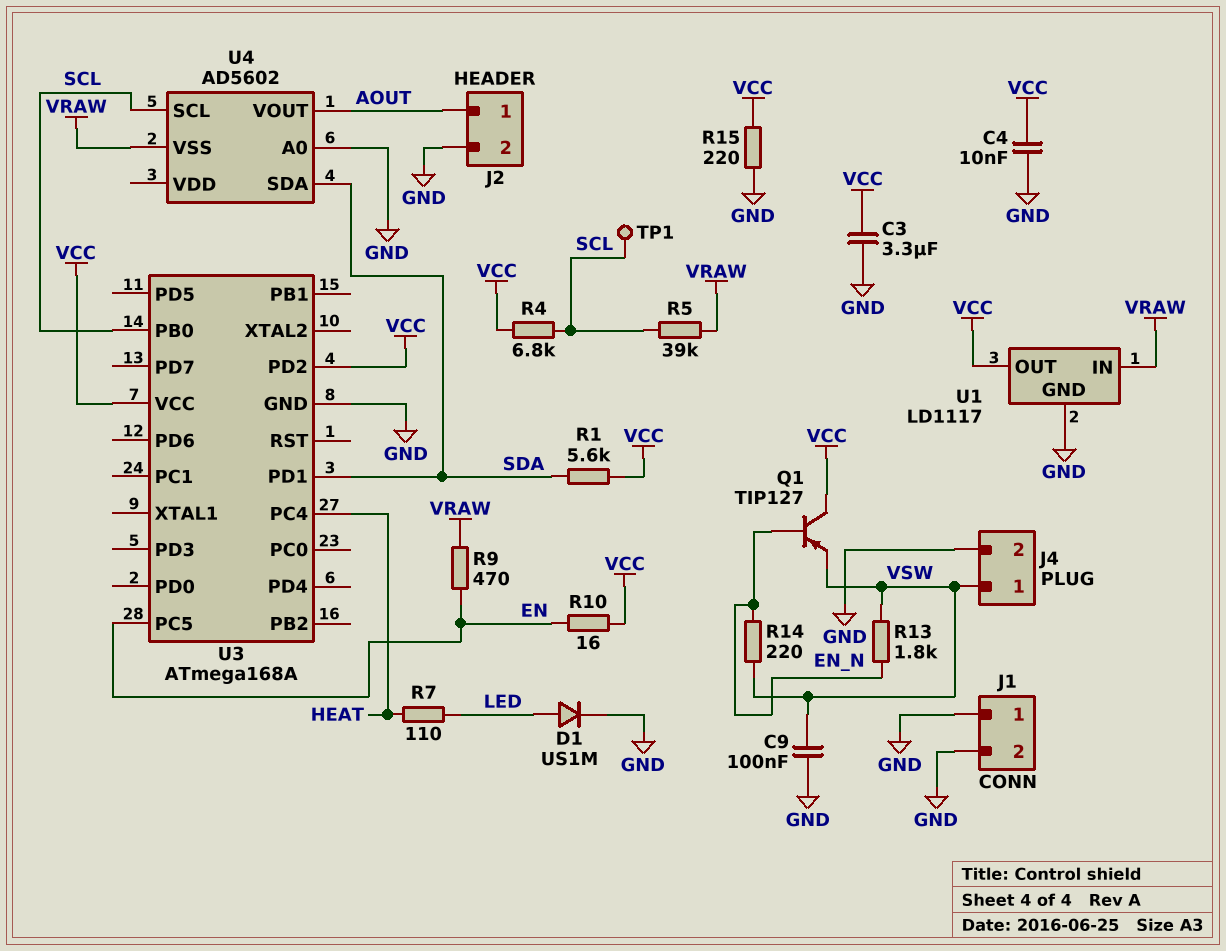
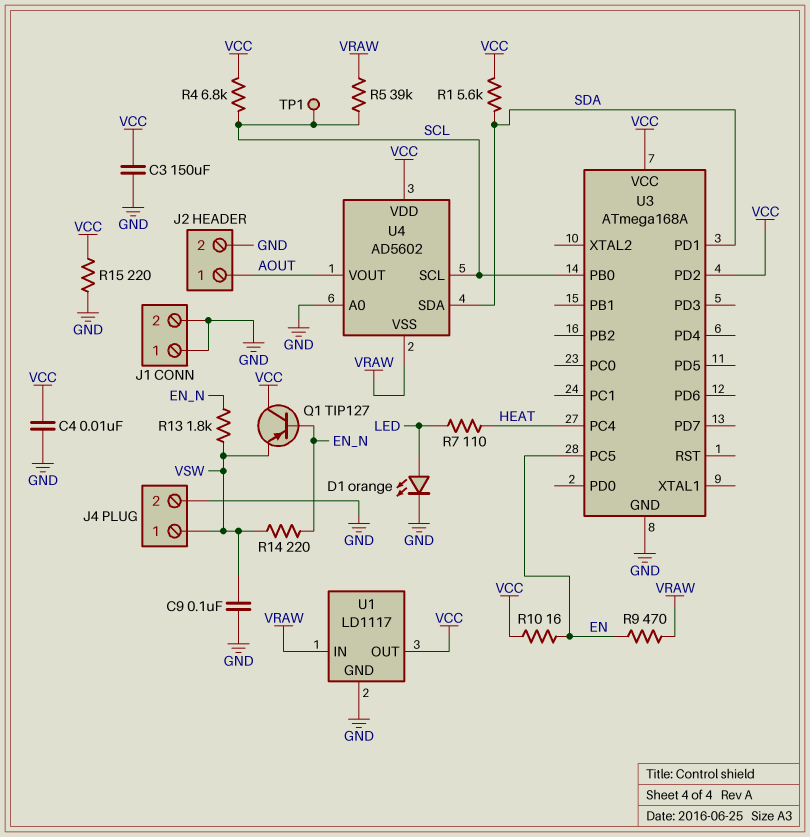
C3: 3.3uF (GND, VCC) -> 150uF (GND, VCC)
D1: diode US1M (A LED, K GND) -> LED orange (A LED, K GND)
U4 pin VDD: none -> VCC

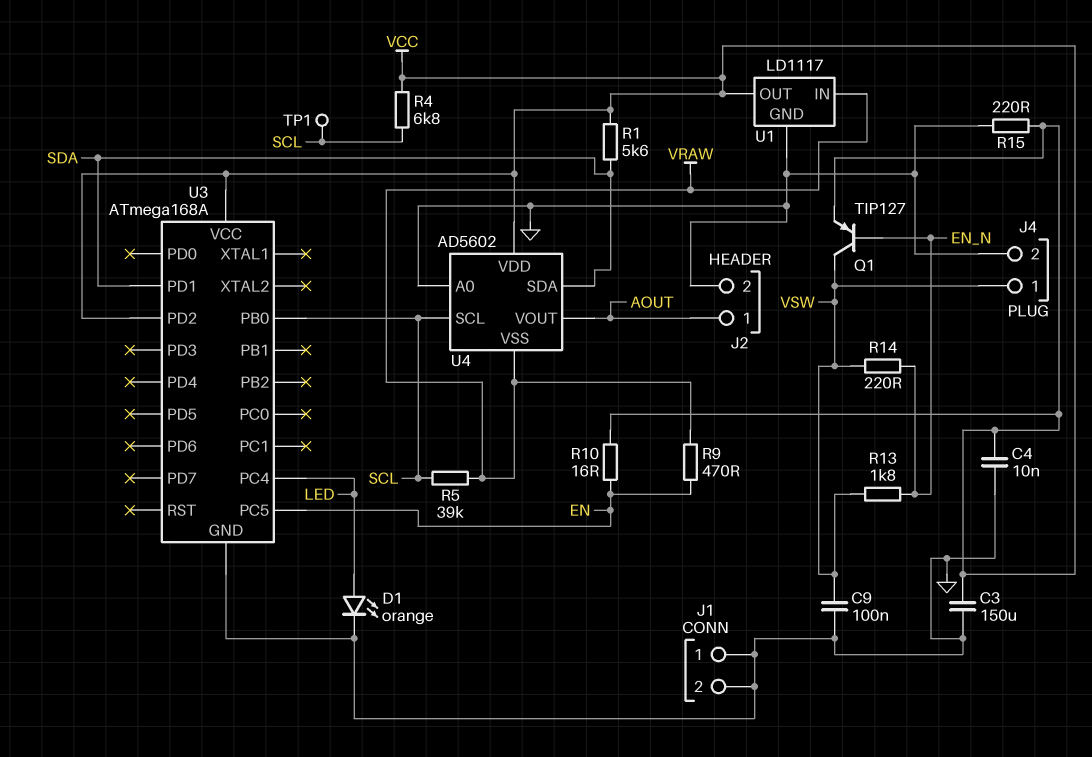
Q1: PNP TIP127 (B EN_N, C VCC, E VSW) -> PNP TIP127 (B EN_N, C VSW, E VCC)
R7: 110 (HEAT, LED) -> none
U3 pin PC4: HEAT -> LED

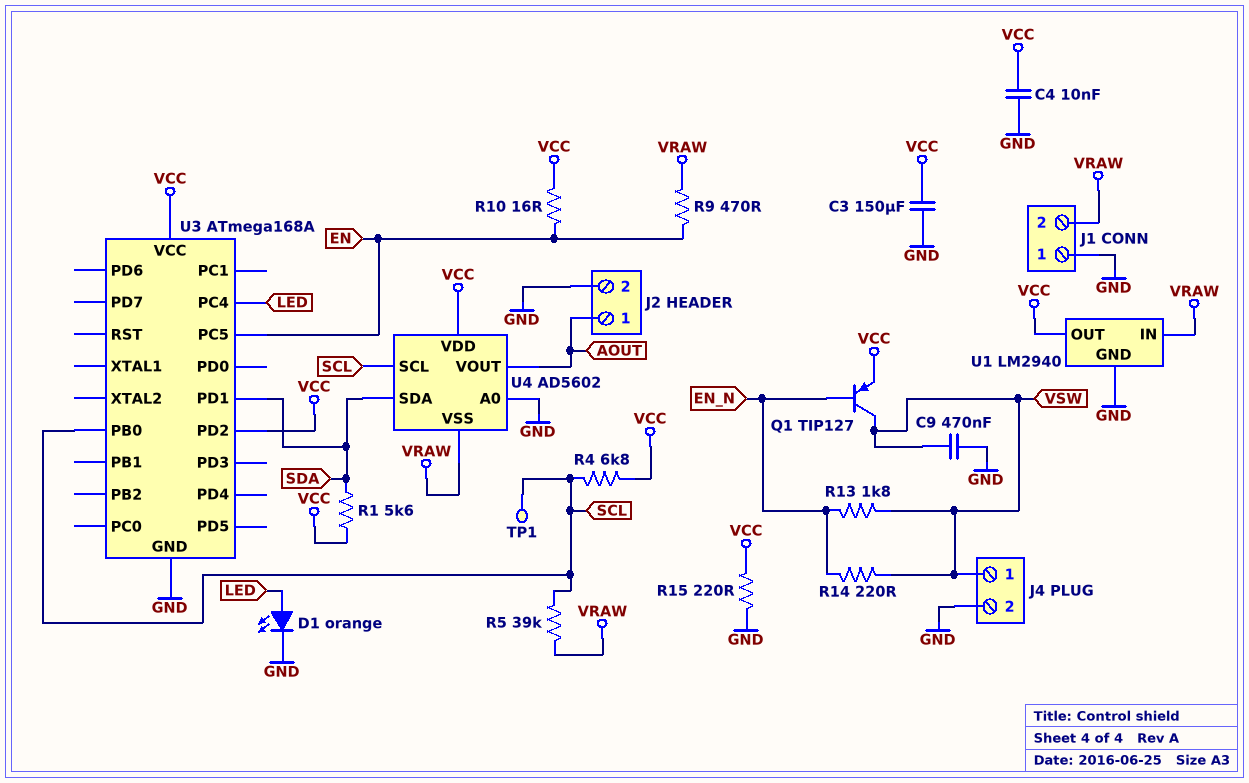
C9: 100nF (GND, VSW) -> 470nF (GND, VSW)
J1 pin 2: GND -> VRAW
U1: LD1117 -> LM2940

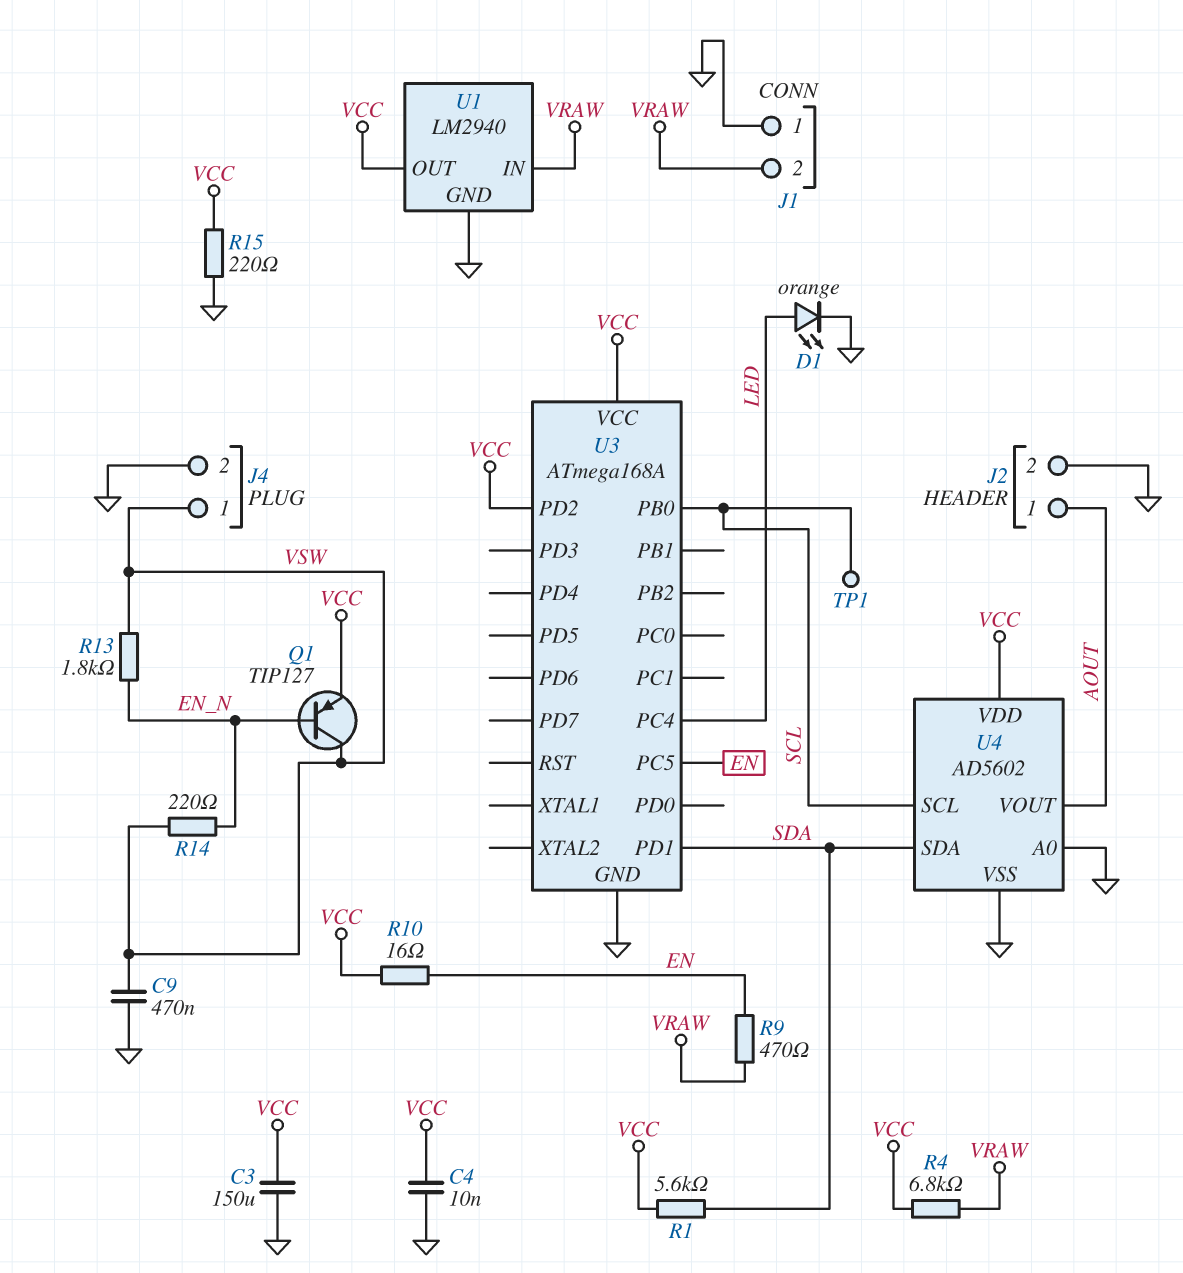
R4: 6.8k (SCL, VCC) -> 6.8k (VCC, VRAW)
R5: 39k (SCL, VRAW) -> none
U4 pin VSS: VRAW -> GND

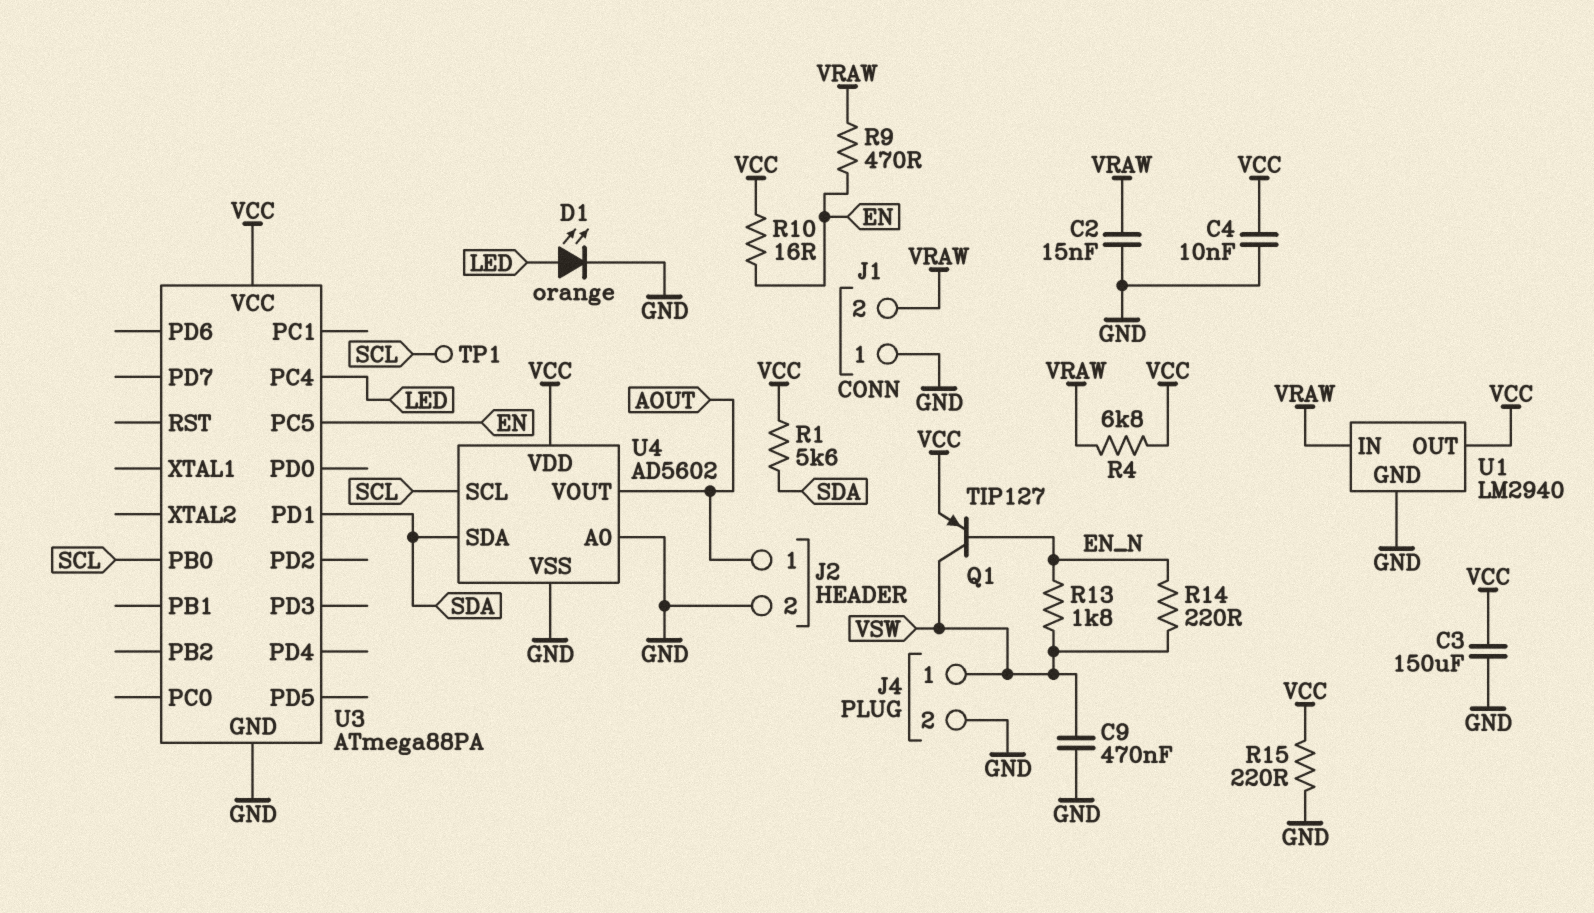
C2: none -> 15nF (GND, VRAW)
U3: ATmega168A -> ATmega88PA
U3 pin PD2: VCC -> none

